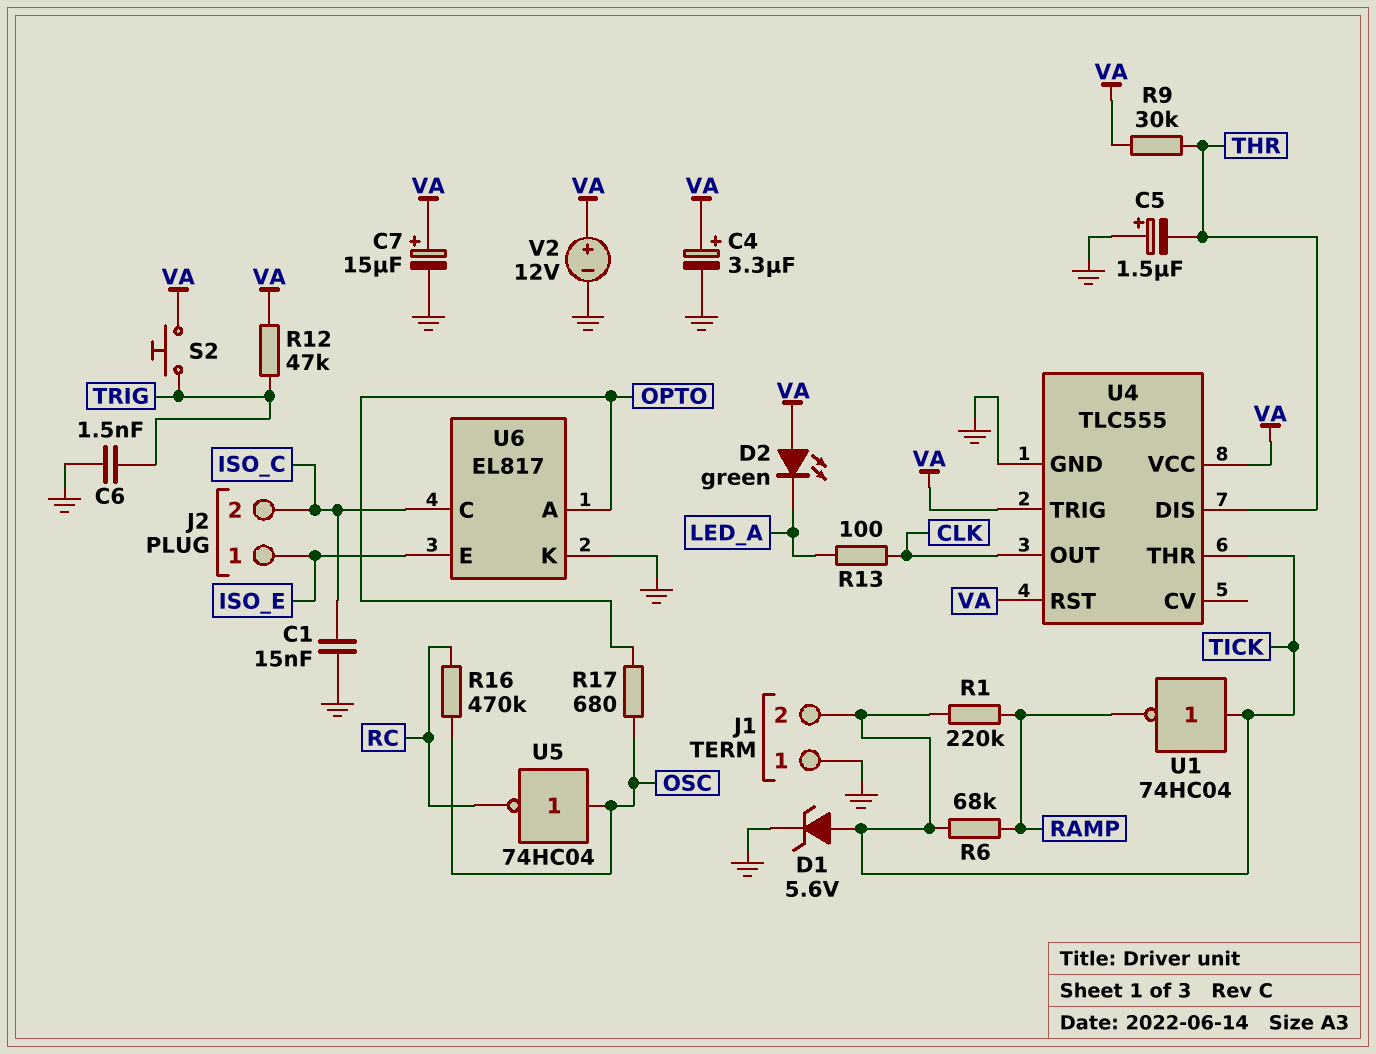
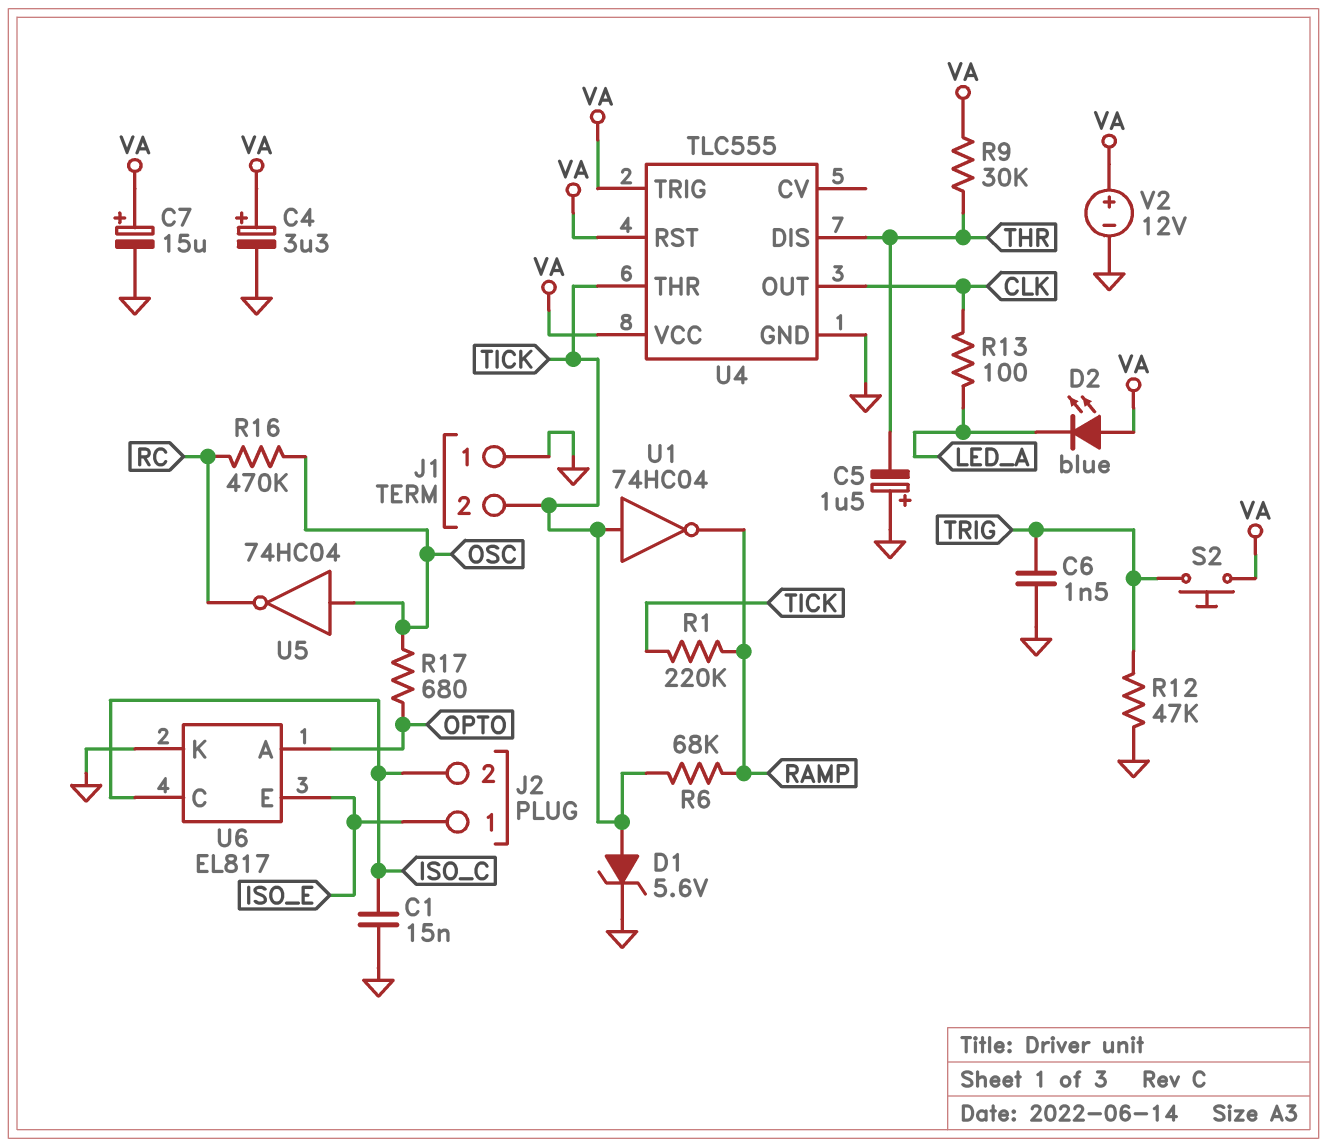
D2: LED green (A VA, K LED_A) -> LED blue (A VA, K LED_A)
R12: 47k (TRIG, VA) -> 47k (GND, TRIG)

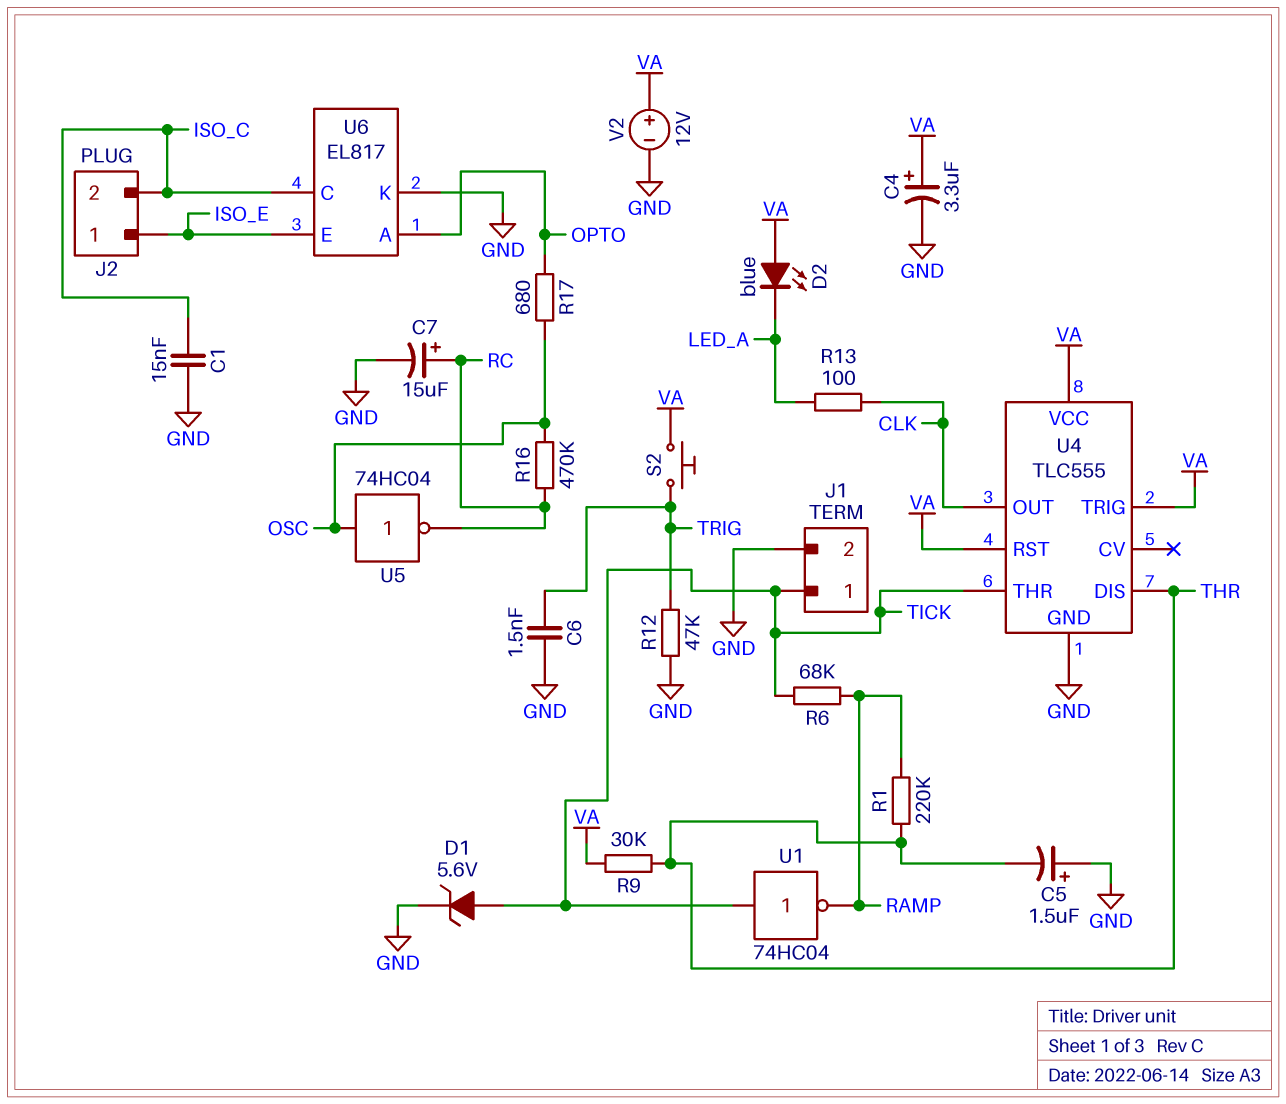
C7: 15uF (plus VA, minus GND) -> 15uF (plus RC, minus GND)
J1 pin 1: GND -> TICK
J1 pin 2: TICK -> GND
R1: 220k (RAMP, TICK) -> 220k (RAMP, THR)

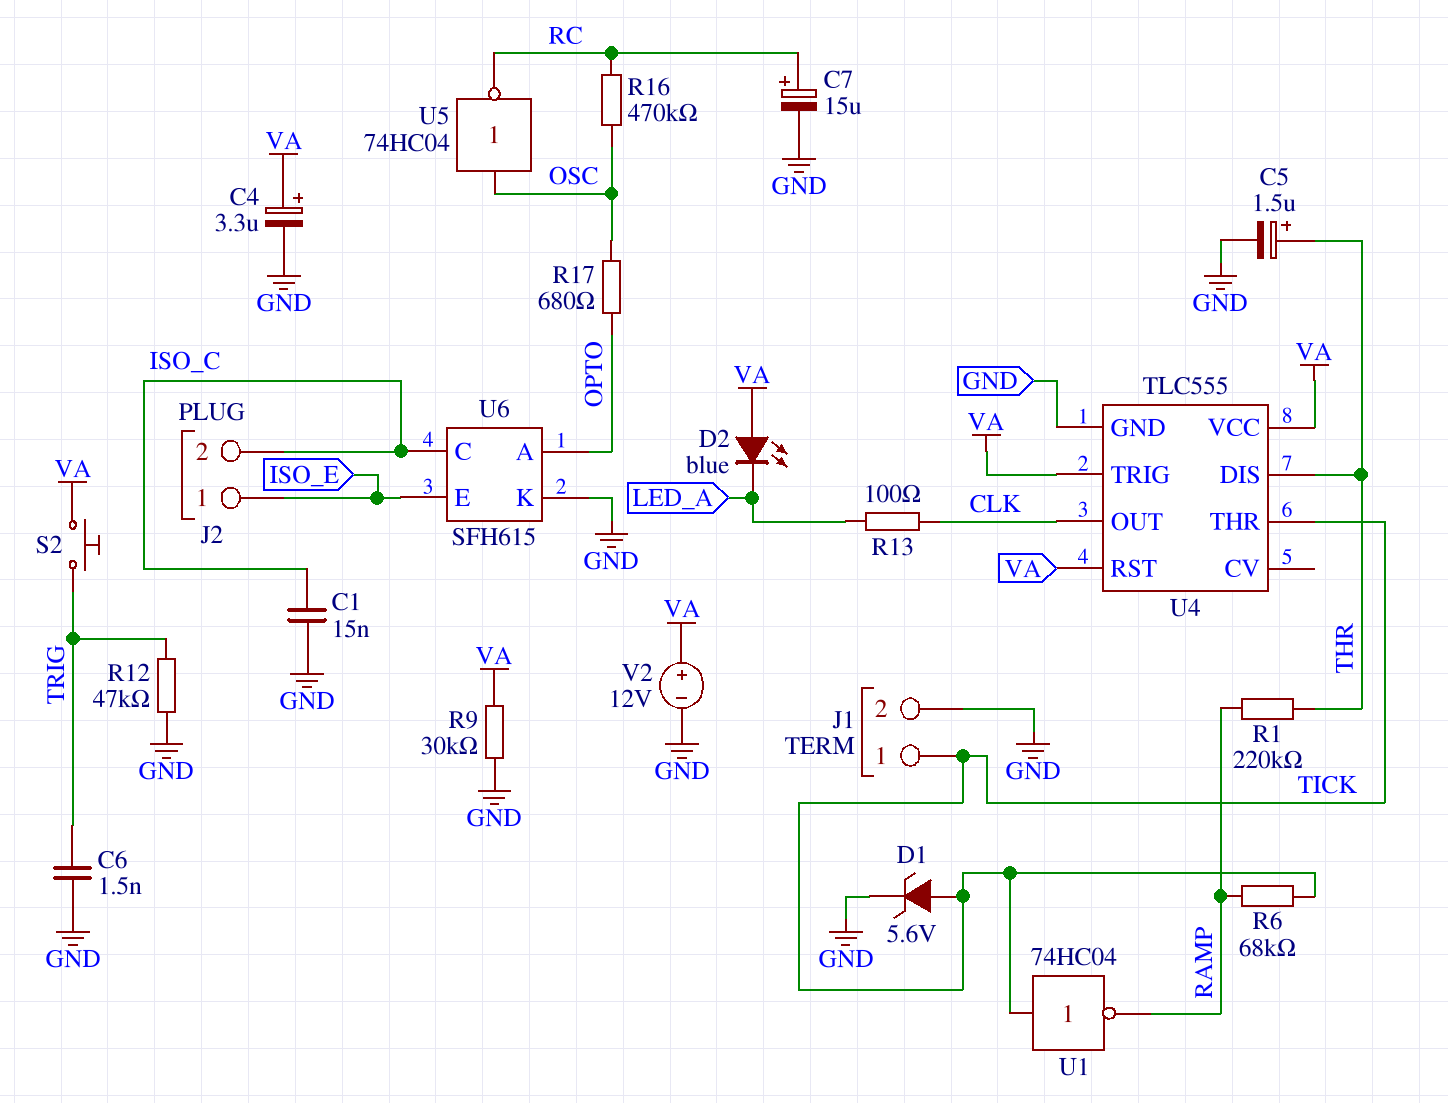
C5: 1.5uF (plus GND, minus THR) -> 1.5uF (plus THR, minus GND)
R9: 30k (THR, VA) -> 30k (GND, VA)
U6: EL817 -> SFH615

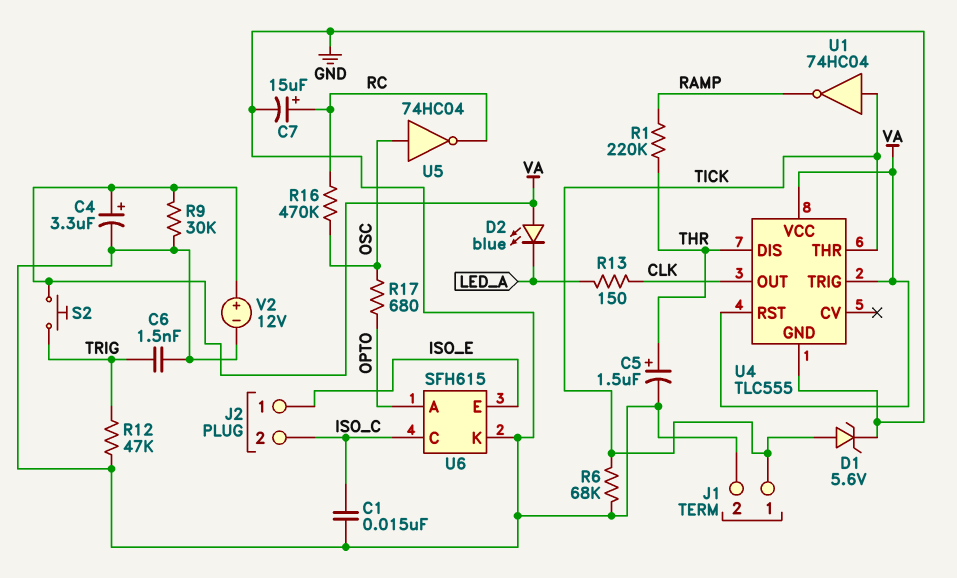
R6: 68k (RAMP, TICK) -> 68k (GND, TICK)
R13: 100 (CLK, LED_A) -> 150 (CLK, LED_A)

